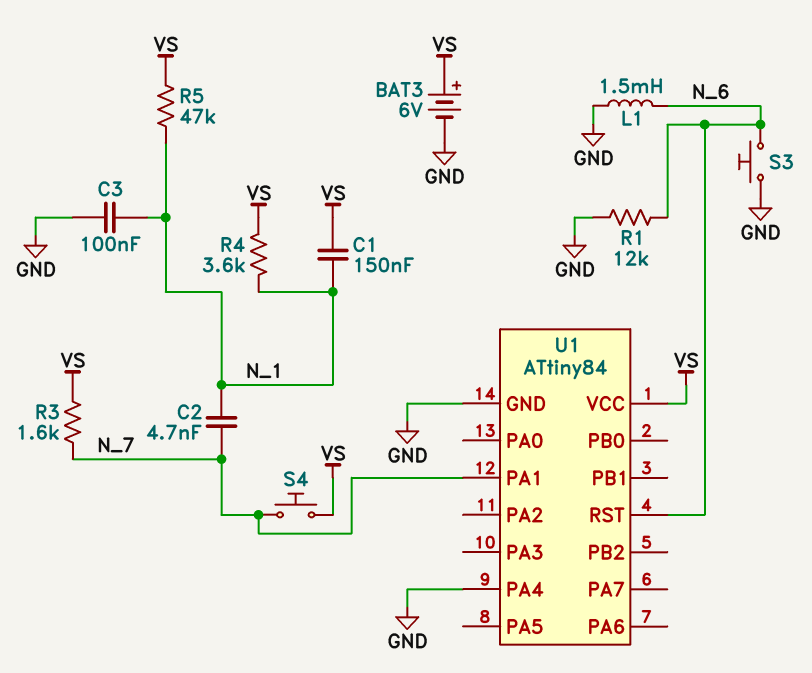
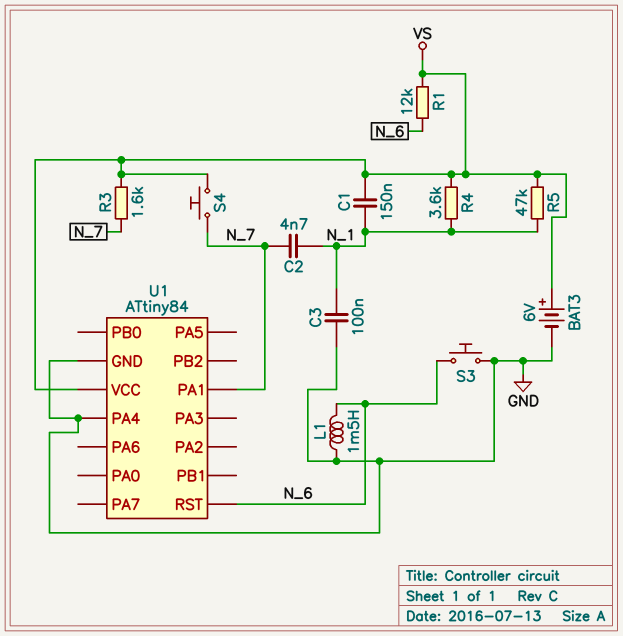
R1: 12k (GND, N_6) -> 12k (N_6, VS)

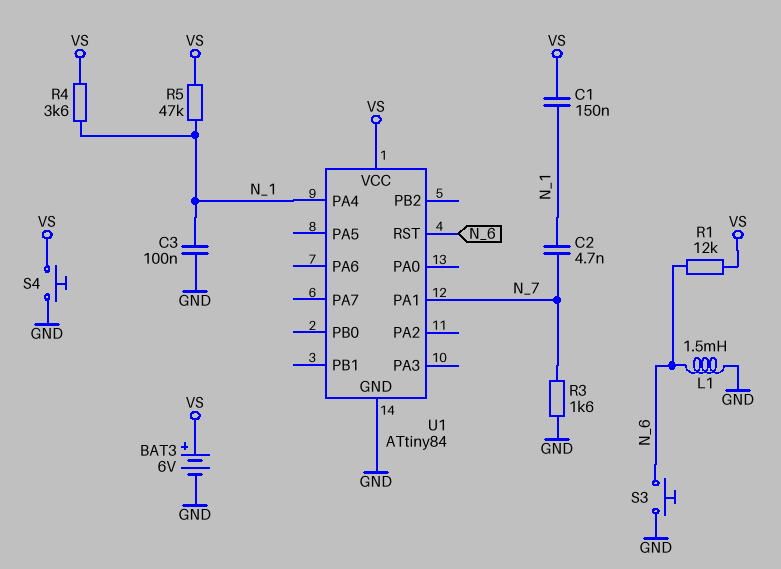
R3: 1.6k (N_7, VS) -> 1.6k (GND, N_7)
S4: button (N_7, VS) -> button (GND, VS)
U1 pin PA4: GND -> N_1

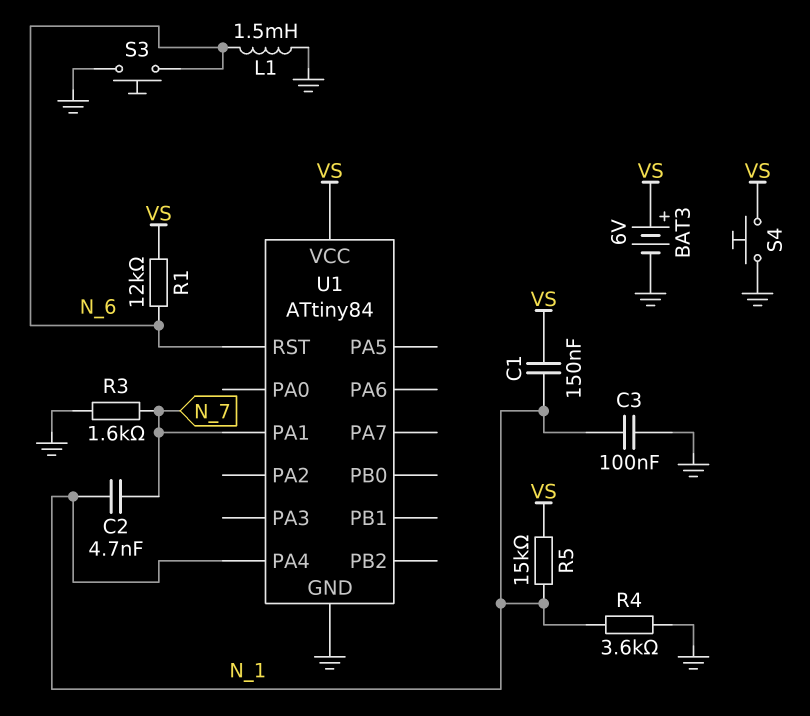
R4: 3.6k (N_1, VS) -> 3.6k (GND, N_1)
R5: 47k (N_1, VS) -> 15k (N_1, VS)

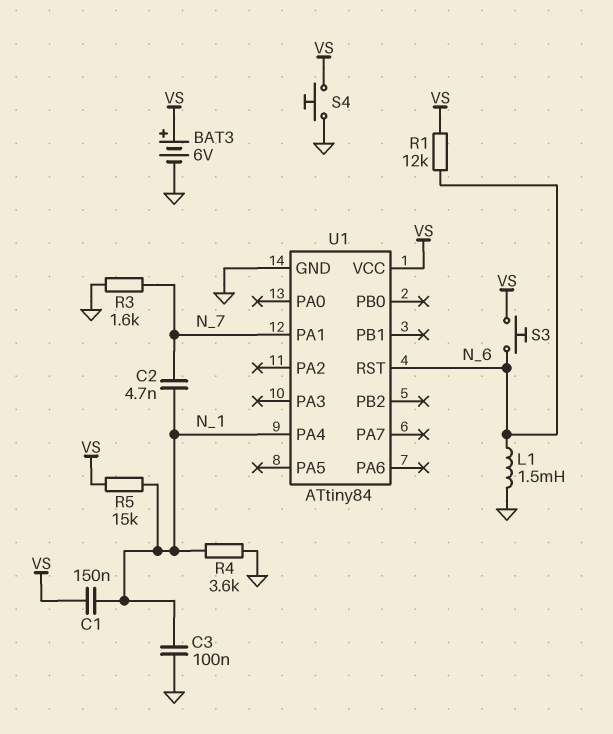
S3: button (GND, N_6) -> button (N_6, VS)

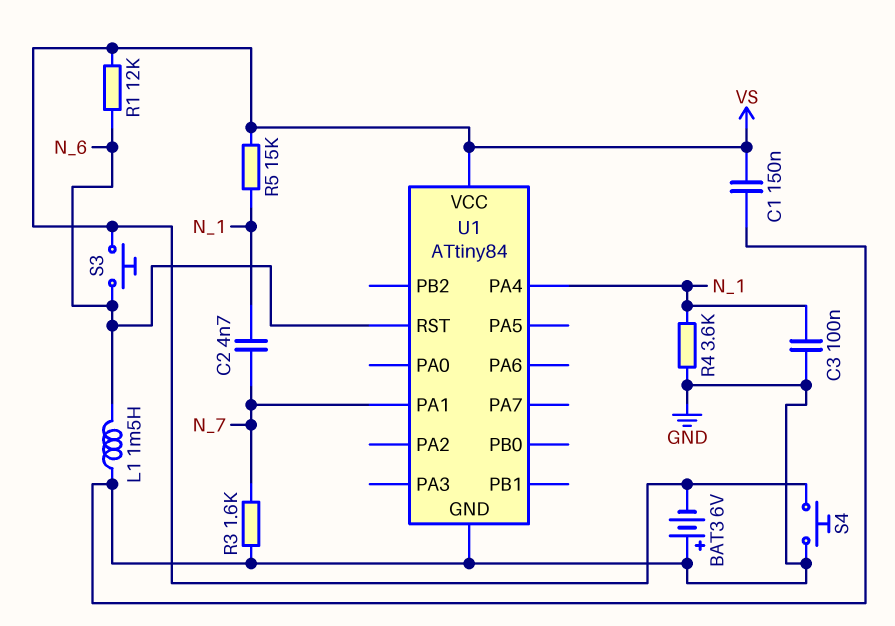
BAT3: 6V (plus VS, minus GND) -> 6V (plus GND, minus VS)
C1: 150nF (N_1, VS) -> 150nF (GND, VS)

